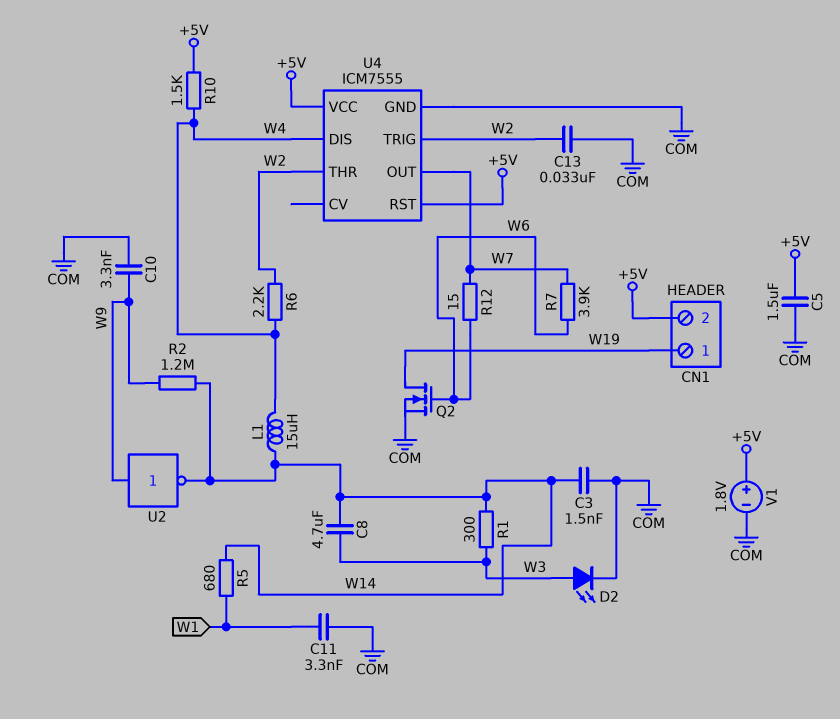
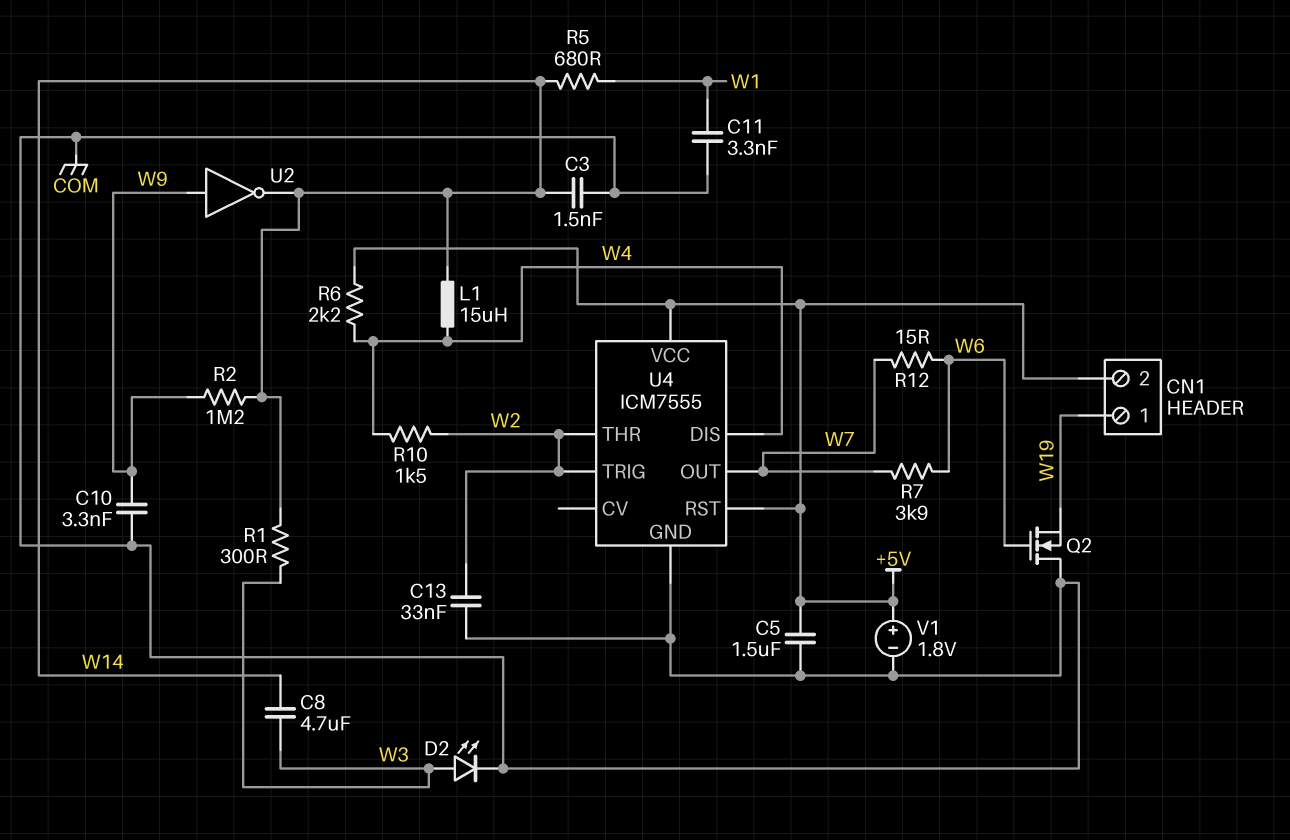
Q2: NMOS (G W6, D W19, S COM) -> NMOS (G W6, D COM, S W19)
R6: 2.2k (W2, W4) -> 2.2k (+5V, W4)
R10: 1.5k (+5V, W4) -> 1.5k (W2, W4)

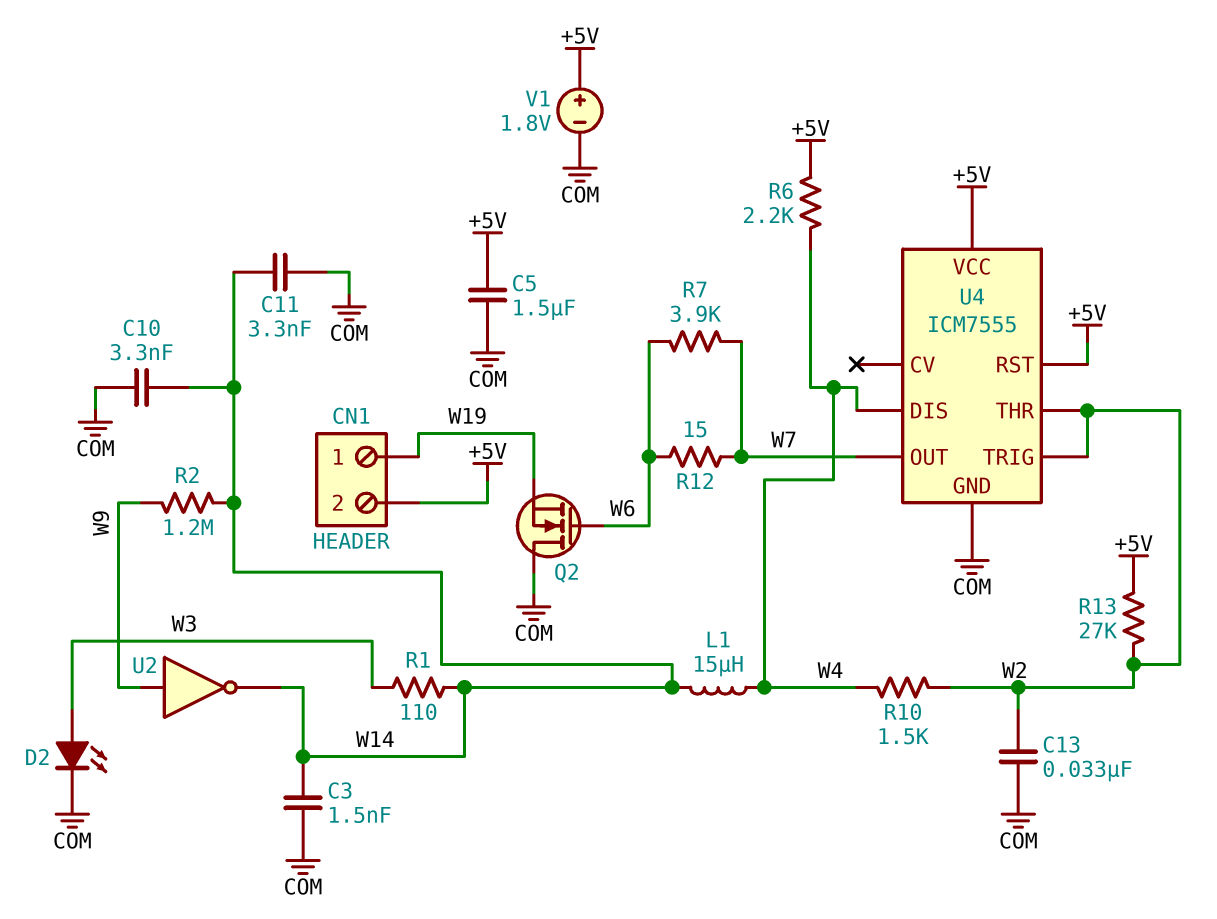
C8: 4.7uF (W3, W14) -> none
C10: 3.3nF (COM, W9) -> 3.3nF (COM, W14)
C11: 3.3nF (COM, W1) -> 3.3nF (COM, W14)
R1: 300 (W3, W14) -> 110 (W3, W14)
R5: 680 (W1, W14) -> none
R13: none -> 27k (+5V, W2)

